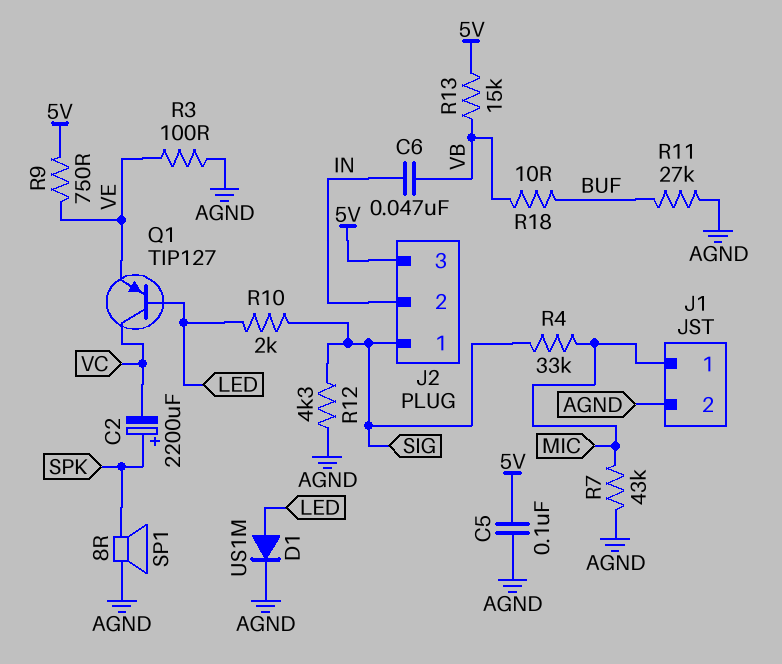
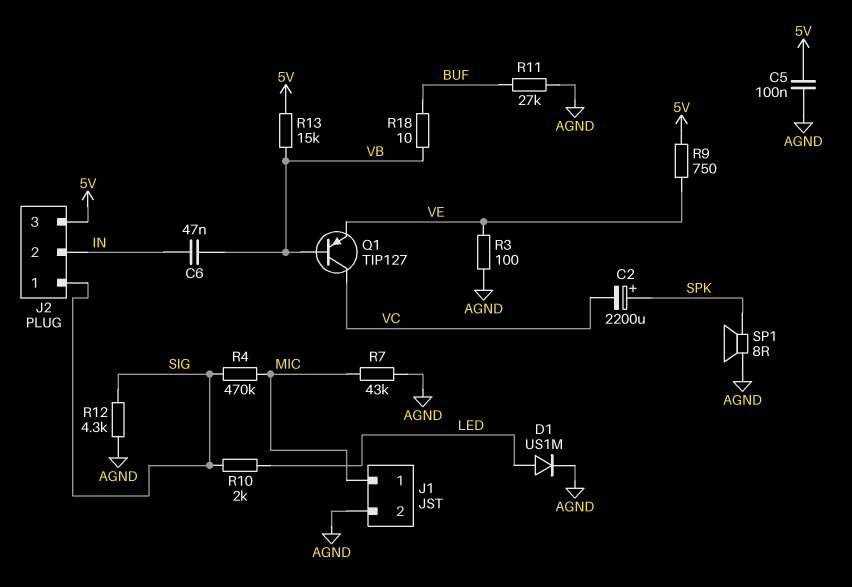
Q1: PNP TIP127 (B LED, C VC, E VE) -> PNP TIP127 (B VB, C VC, E VE)
R4: 33k (MIC, SIG) -> 470k (MIC, SIG)

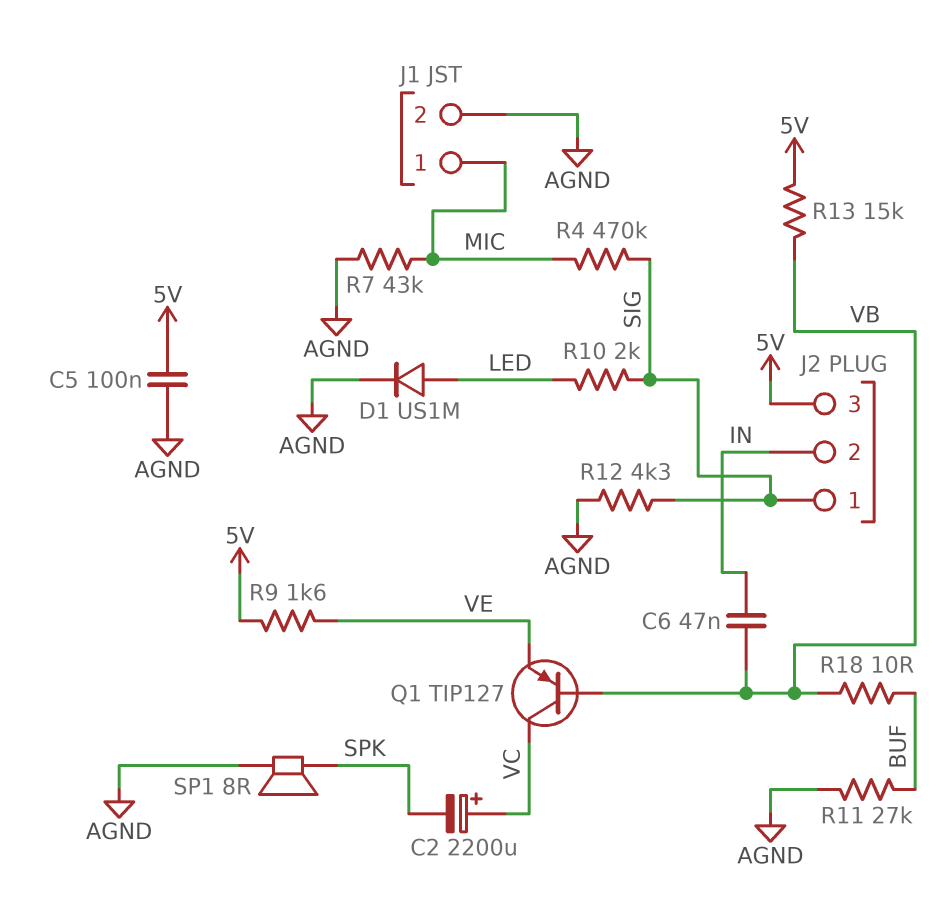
C2: 2200uF (plus SPK, minus VC) -> 2200uF (plus VC, minus SPK)
R3: 100 (AGND, VE) -> none
R9: 750 (5V, VE) -> 1.6k (5V, VE)

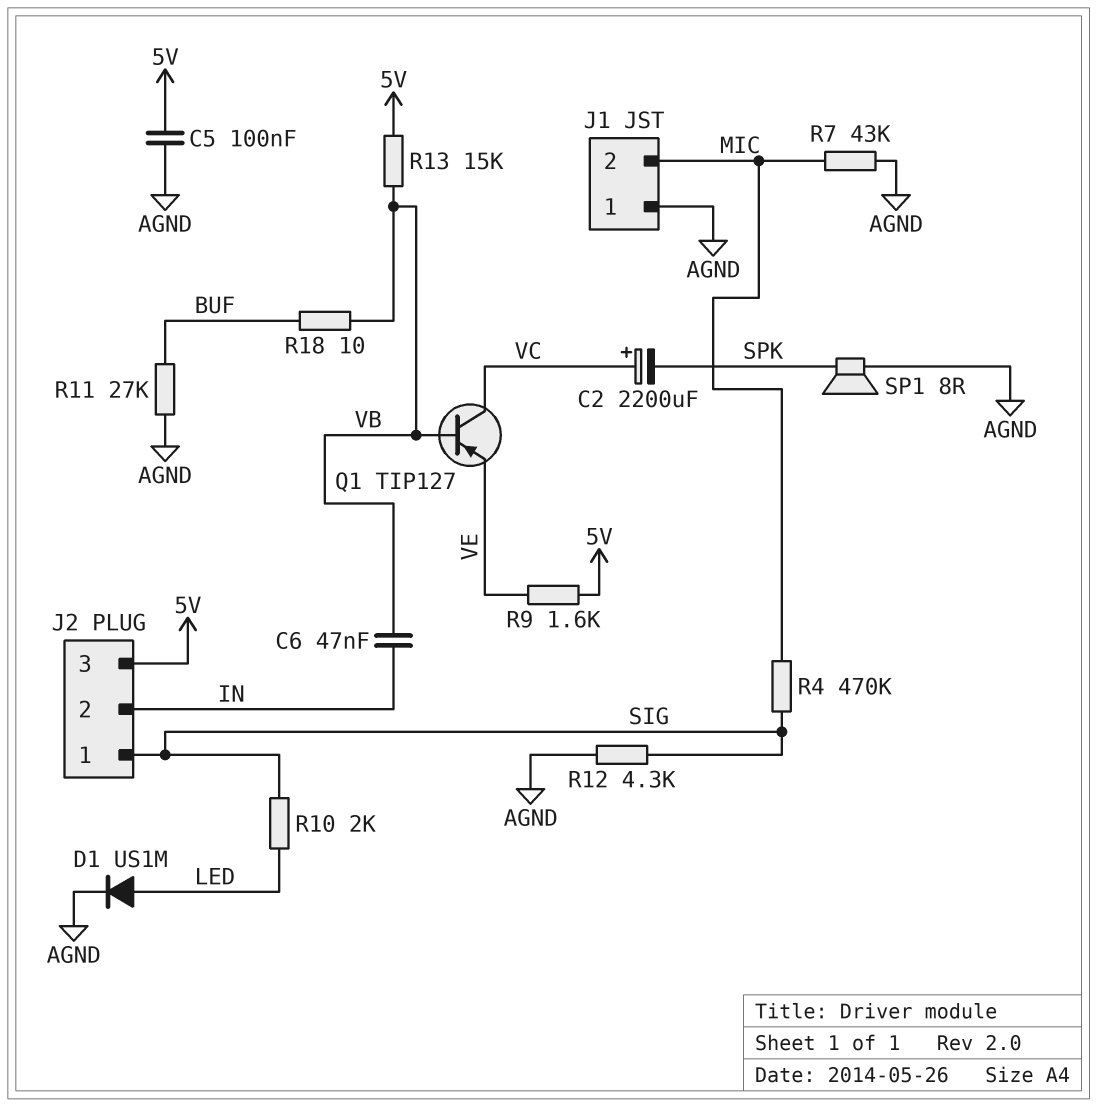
J1 pin 1: MIC -> AGND
J1 pin 2: AGND -> MIC

